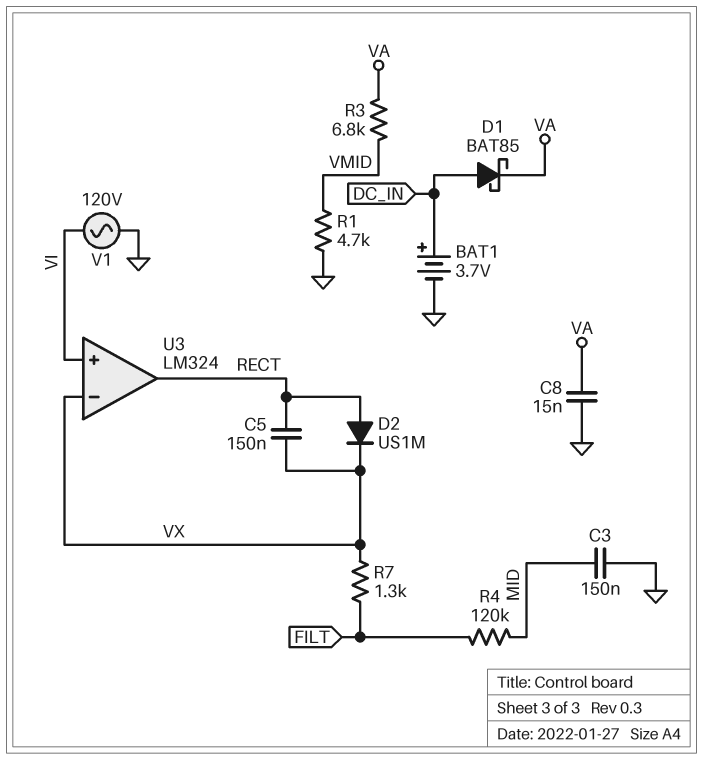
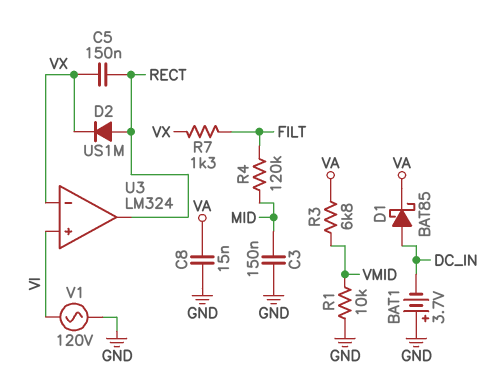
BAT1: 3.7V (plus DC_IN, minus GND) -> 3.7V (plus GND, minus DC_IN)
R1: 4.7k (GND, VMID) -> 10k (GND, VMID)

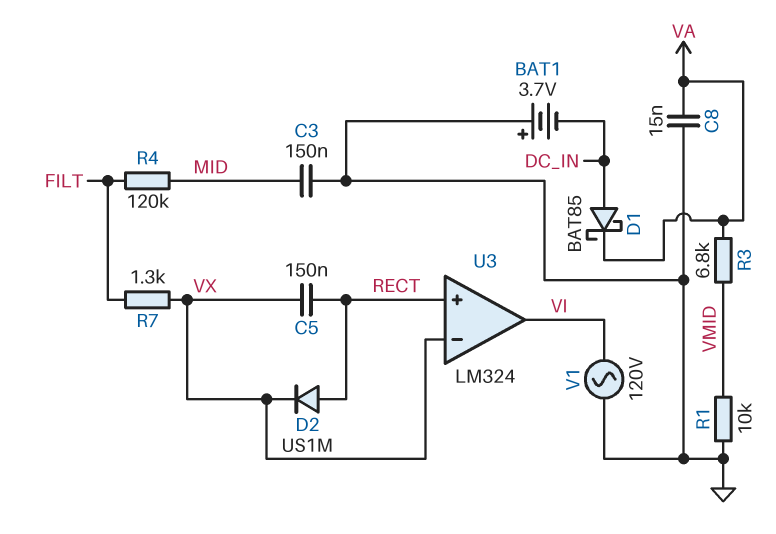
U3 pin in+: VI -> RECT
U3 pin out: RECT -> VI

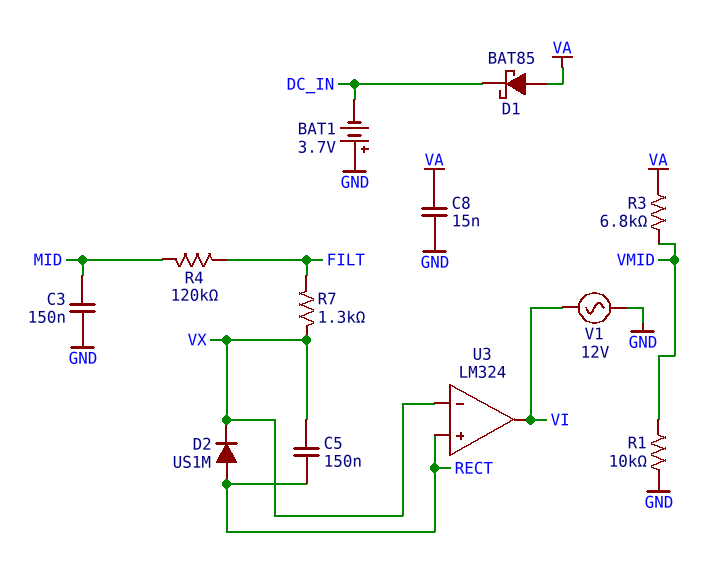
D1: schottky BAT85 (A DC_IN, K VA) -> schottky BAT85 (A VA, K DC_IN)
V1: AC 120V (GND, VI) -> AC 12V (GND, VI)

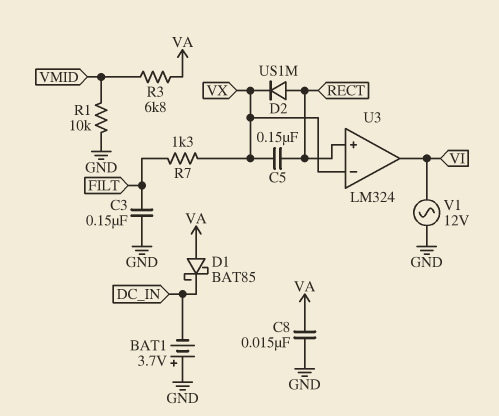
C3: 150nF (GND, MID) -> 150nF (FILT, GND)
R4: 120k (FILT, MID) -> none

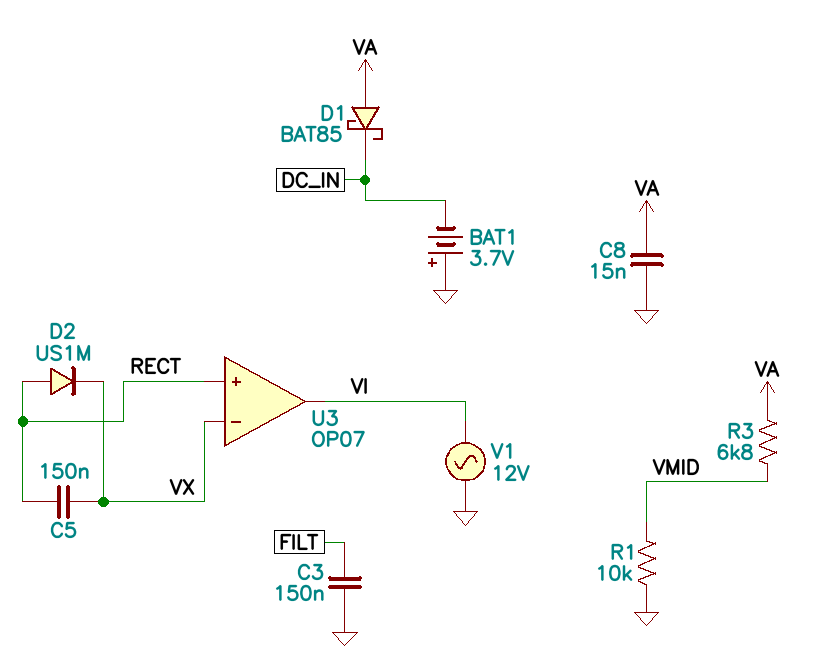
R7: 1.3k (FILT, VX) -> none
U3: LM324 -> OP07

